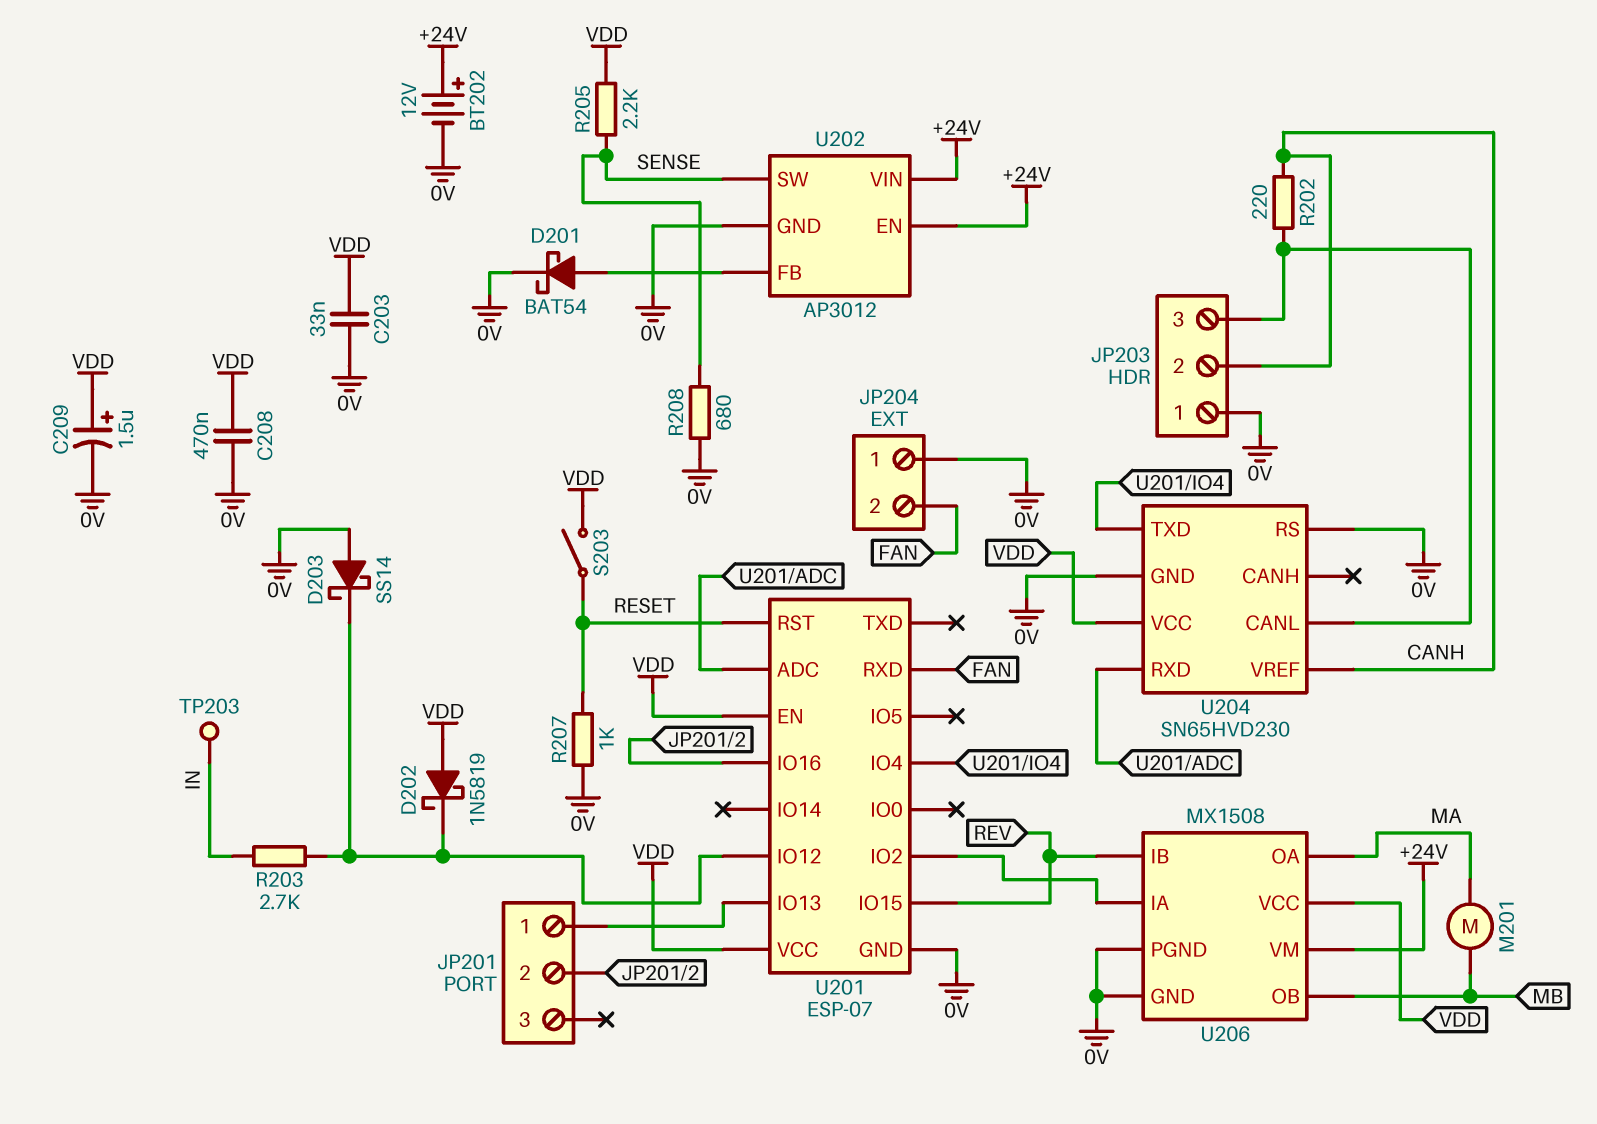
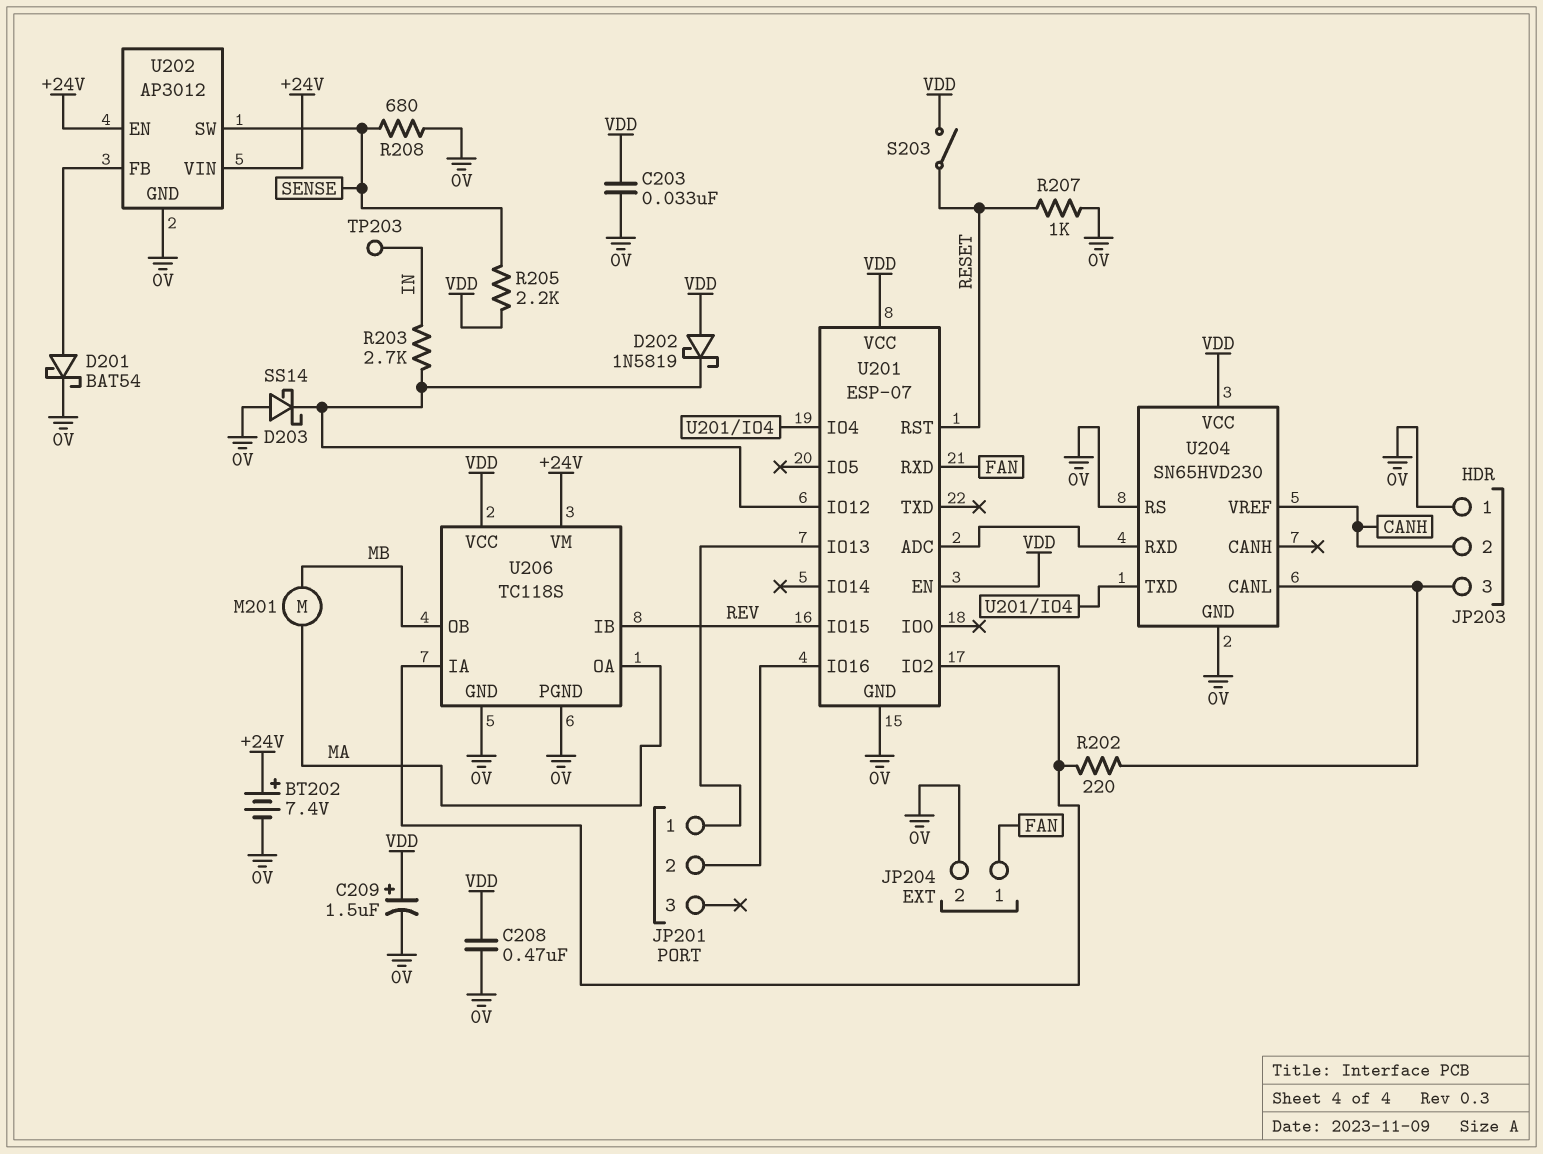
BT202: 12V (plus +24V, minus 0V) -> 7.4V (plus +24V, minus 0V)
JP204 pin 1: 0V -> FAN
JP204 pin 2: FAN -> 0V
R202: 220 (CANH, JP203/3) -> 220 (JP203/3, U201/IO2)
U206: MX1508 -> TC118S

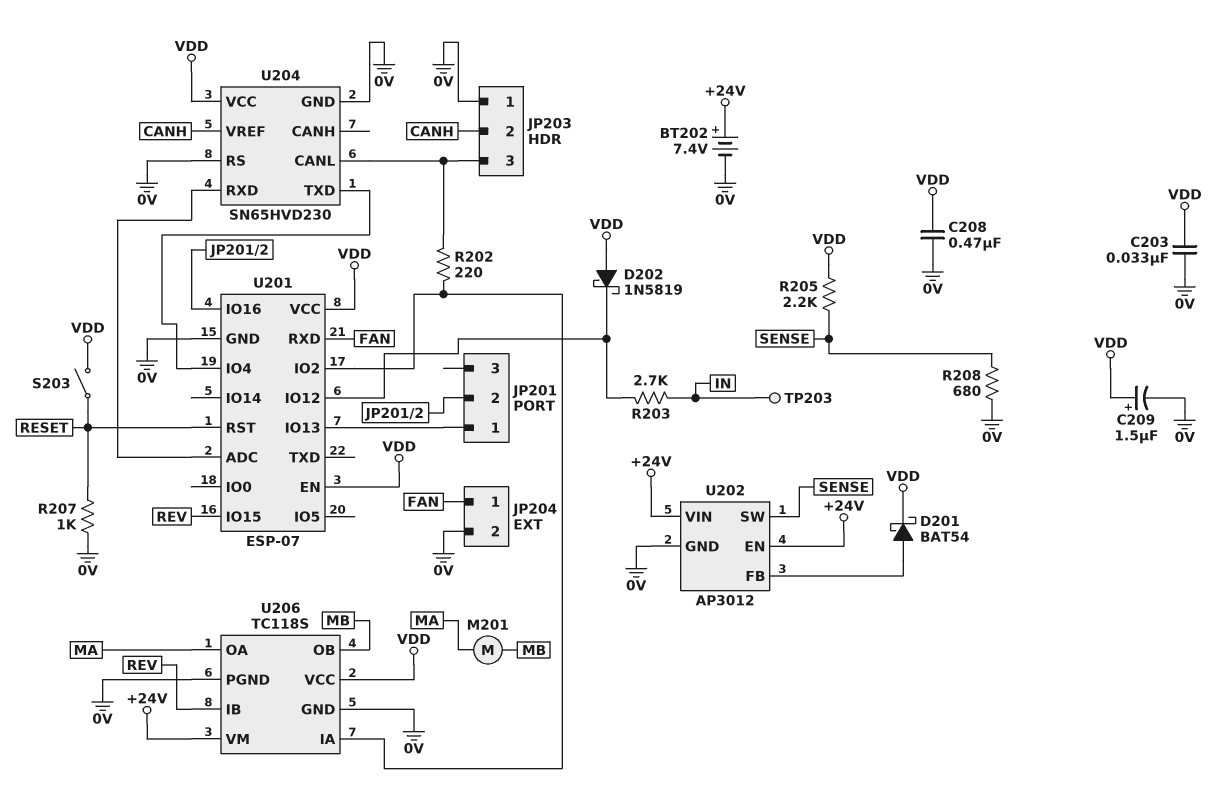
D201: schottky BAT54 (A U202/FB, K 0V) -> schottky BAT54 (A U202/FB, K VDD)
D203: schottky SS14 (A 0V, K U201/IO12) -> none

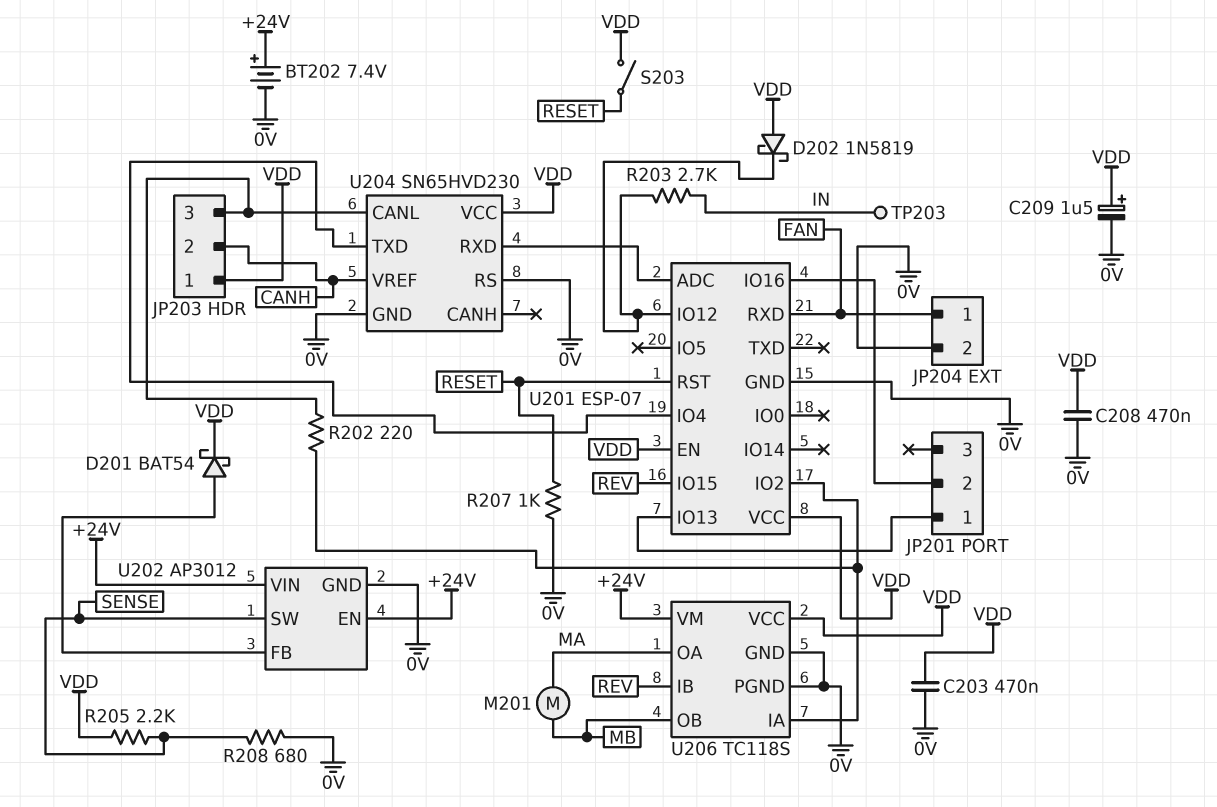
C203: 33nF (0V, VDD) -> 470nF (0V, VDD)
JP203 pin 1: 0V -> VDD

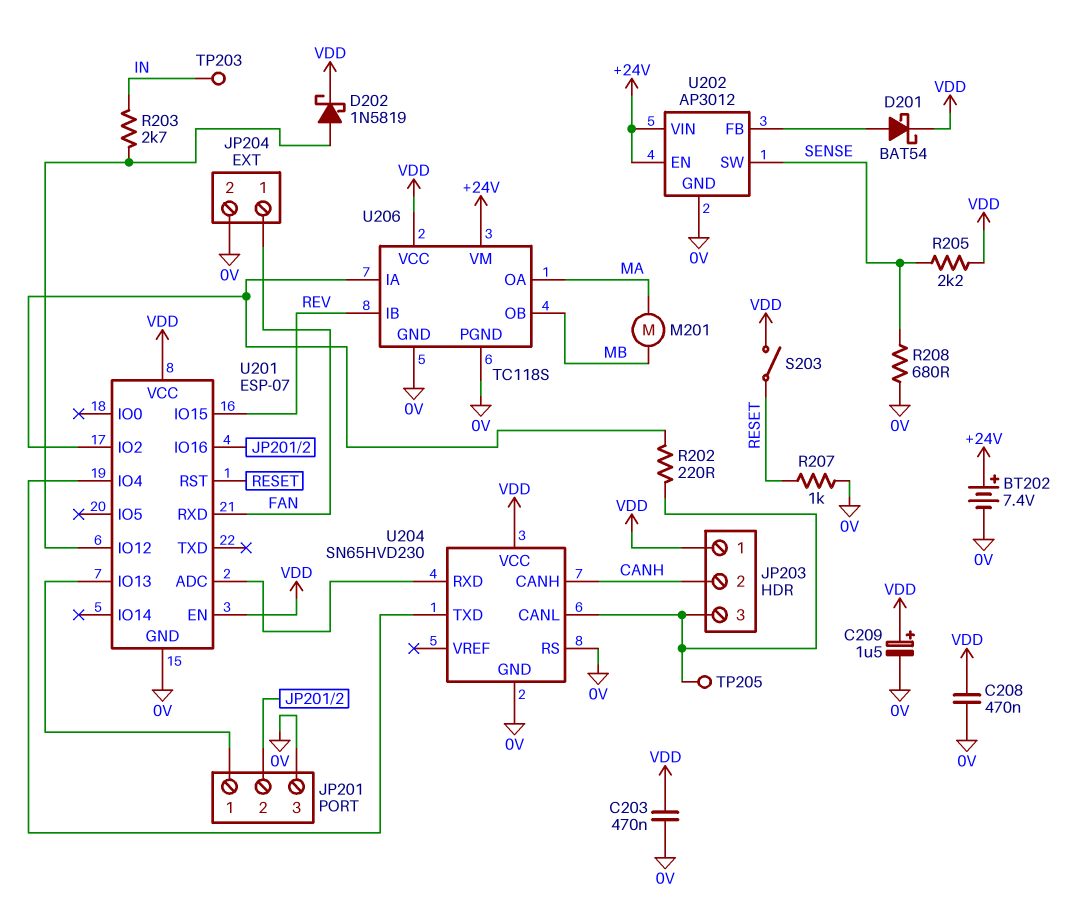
D202: schottky 1N5819 (A VDD, K U201/IO12) -> schottky 1N5819 (A U201/IO12, K VDD)
JP201 pin 3: none -> 0V
TP205: none -> test point (JP203/3)
U204 pin CANH: none -> CANH
U204 pin VREF: CANH -> none

